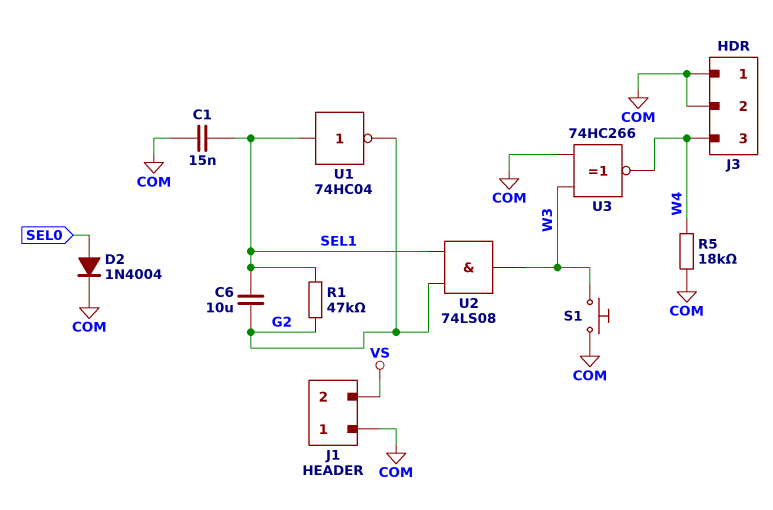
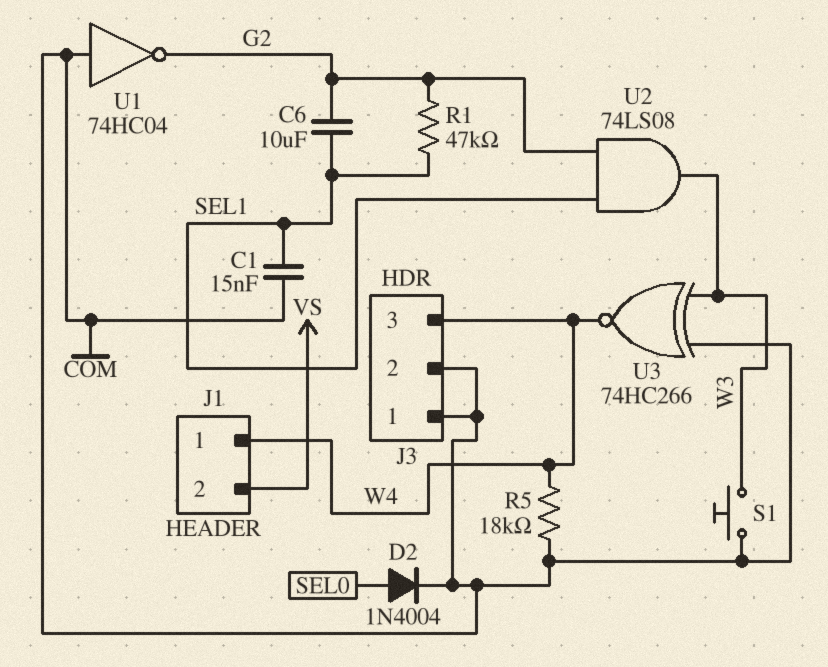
J1 pin 1: COM -> W4
U1: NOT 74HC04 (in SEL1, out G2) -> NOT 74HC04 (in COM, out G2)

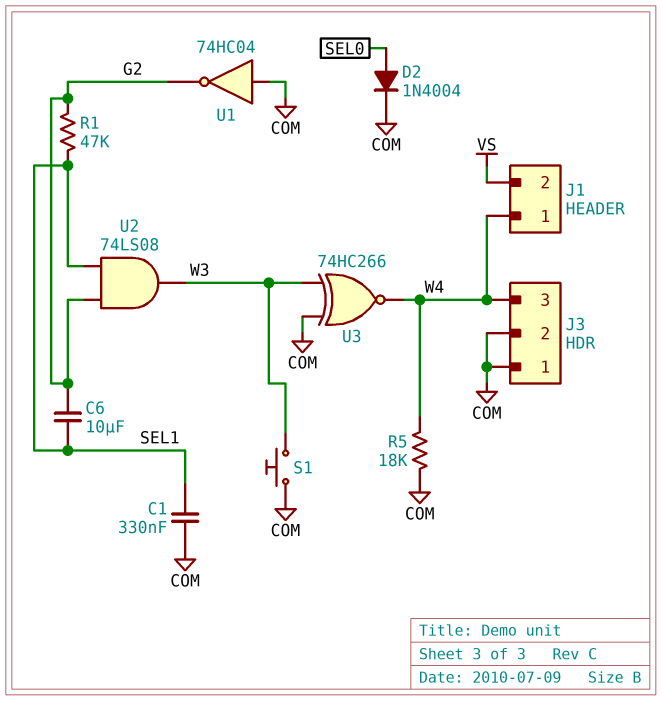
C1: 15nF (COM, SEL1) -> 330nF (COM, SEL1)

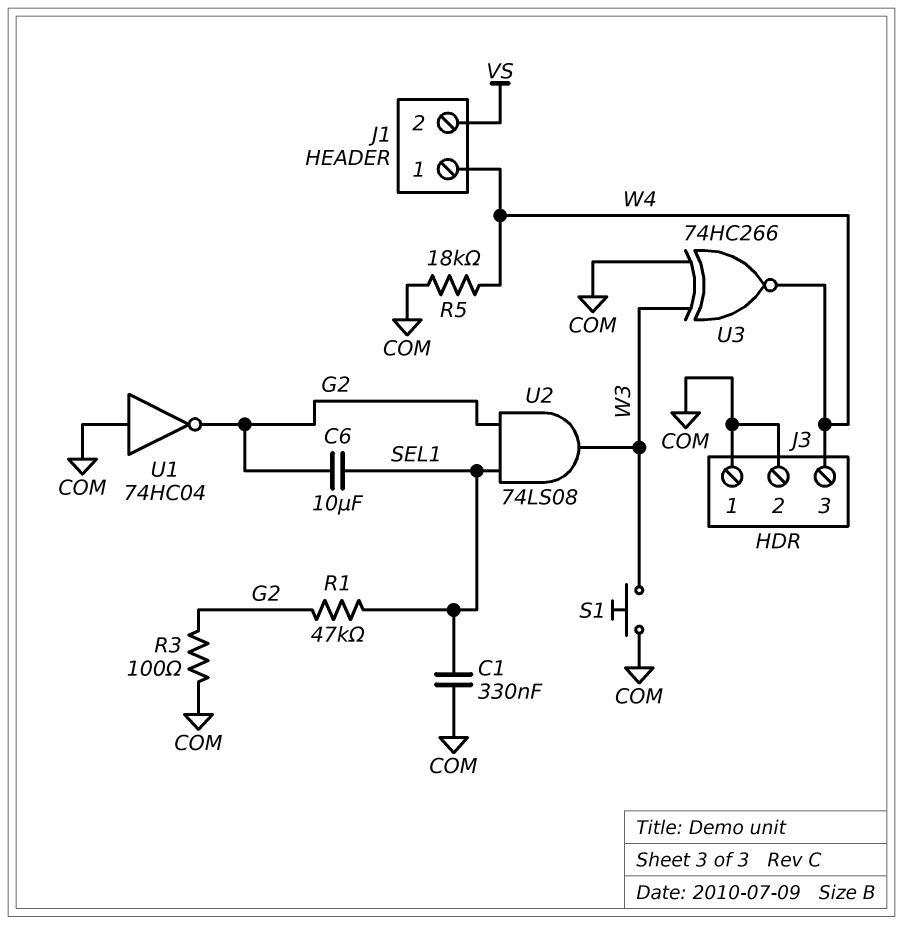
D2: diode 1N4004 (A SEL0, K COM) -> none
R3: none -> 100 (COM, G2)

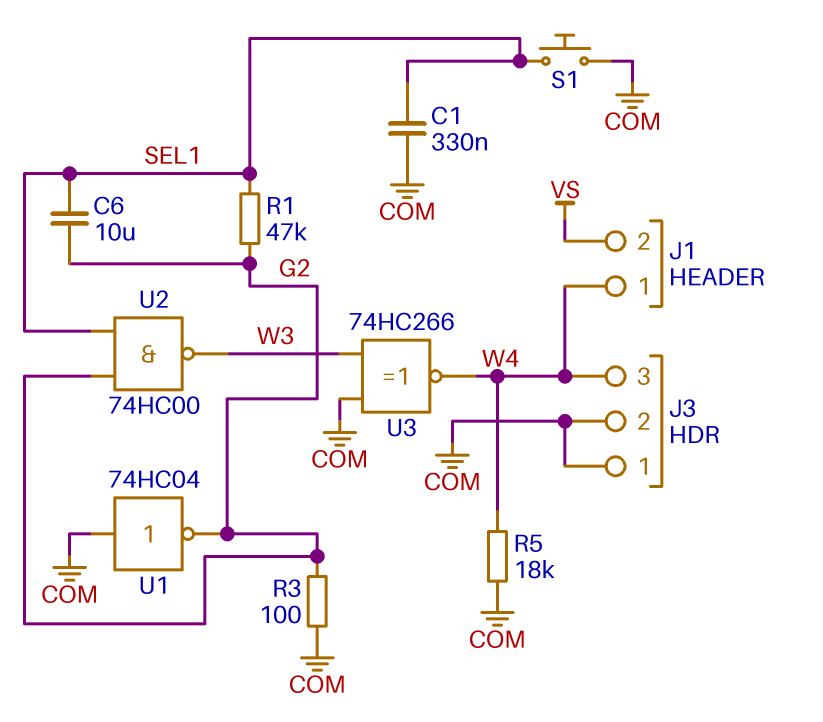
S1: button (COM, W3) -> button (COM, SEL1)
U2: AND 74LS08 (in G2, in SEL1, out W3) -> NAND 74HC00 (in G2, in SEL1, out W3)

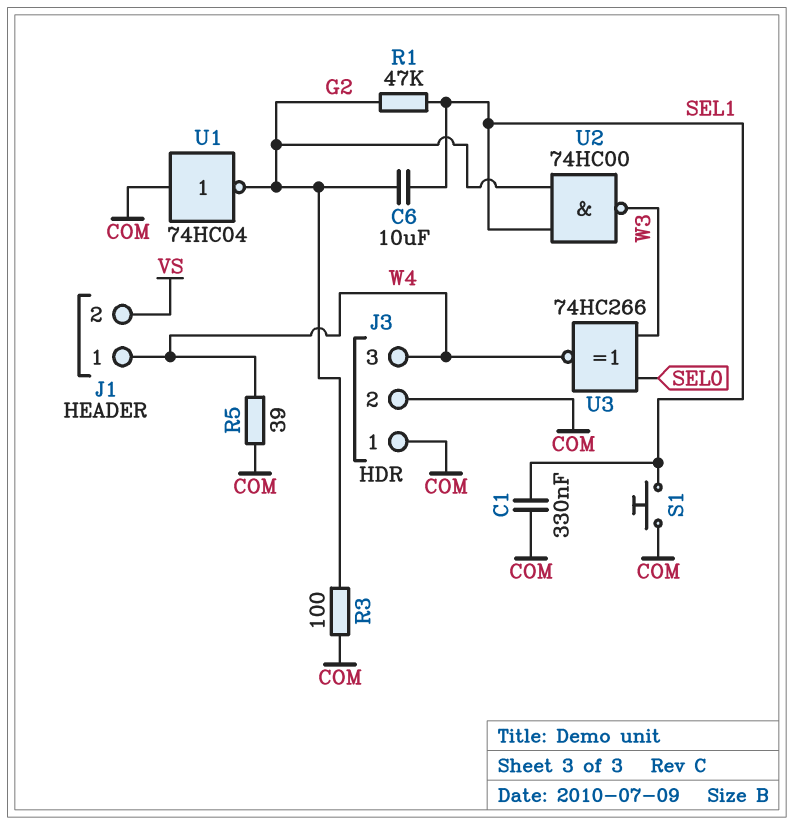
R5: 18k (COM, W4) -> 39 (COM, W4)
U3: XNOR 74HC266 (in COM, in W3, out W4) -> XNOR 74HC266 (in SEL0, in W3, out W4)

